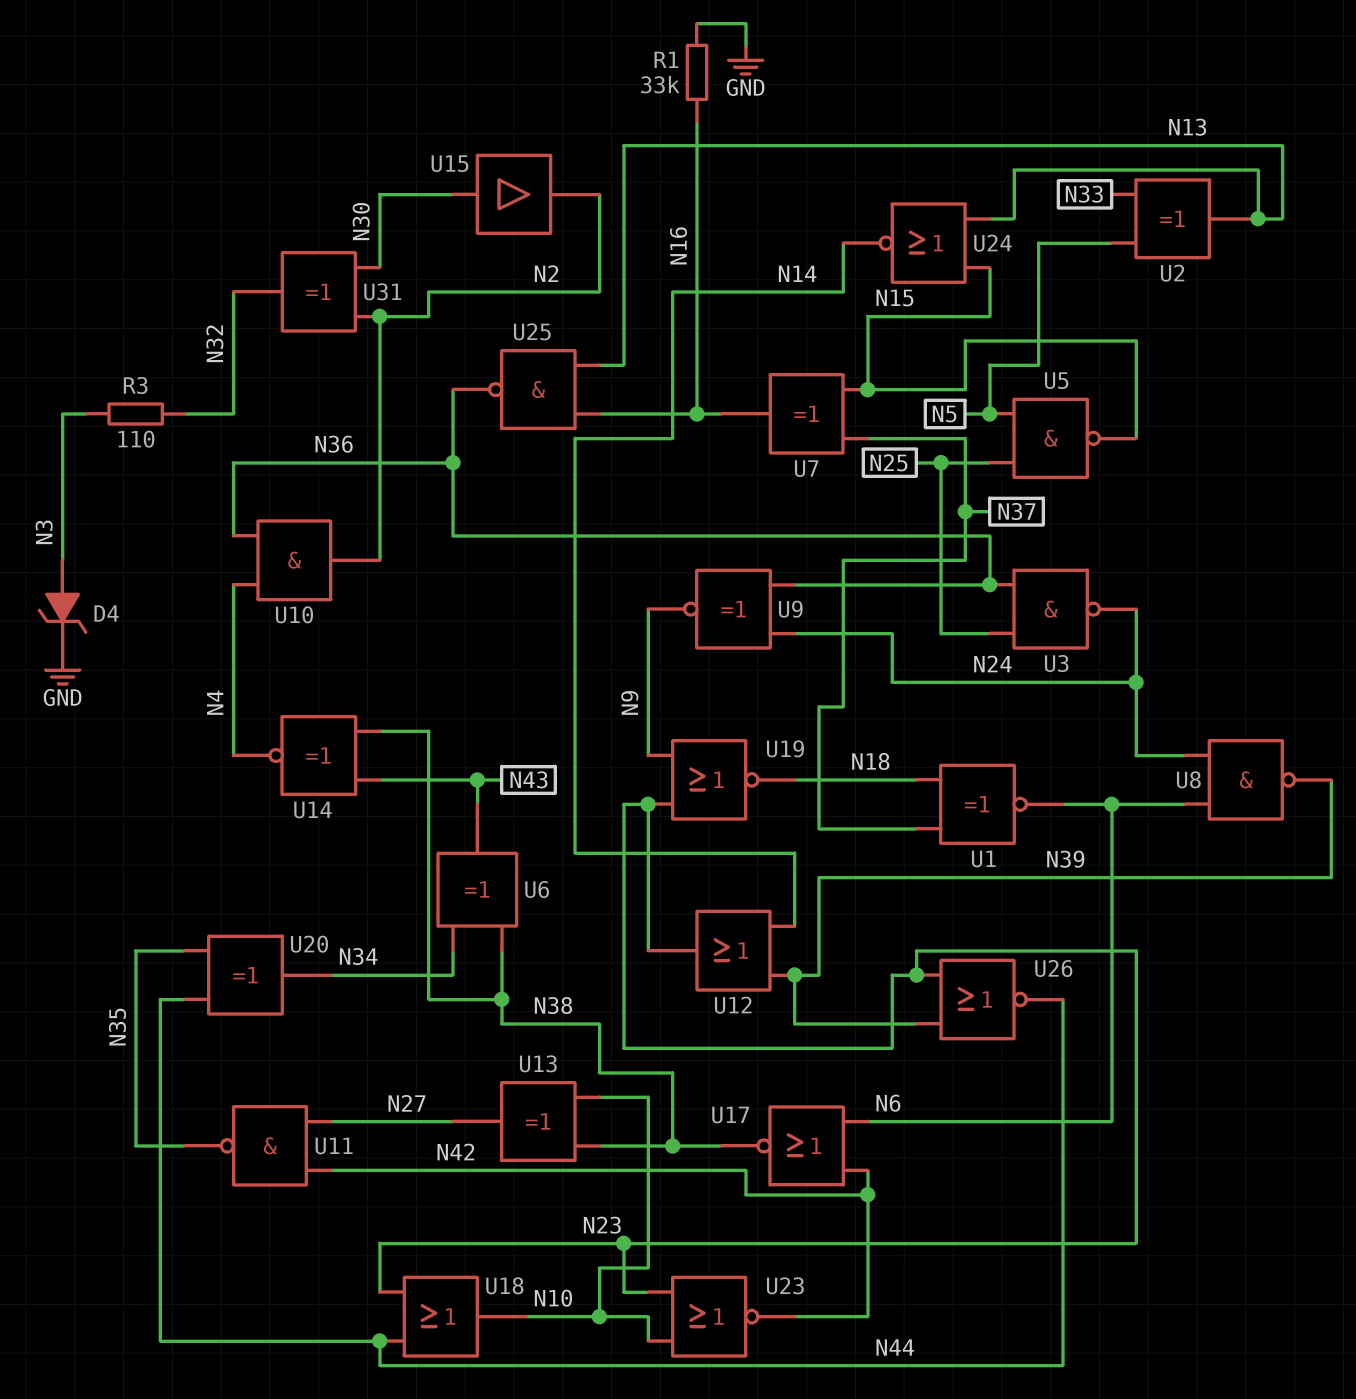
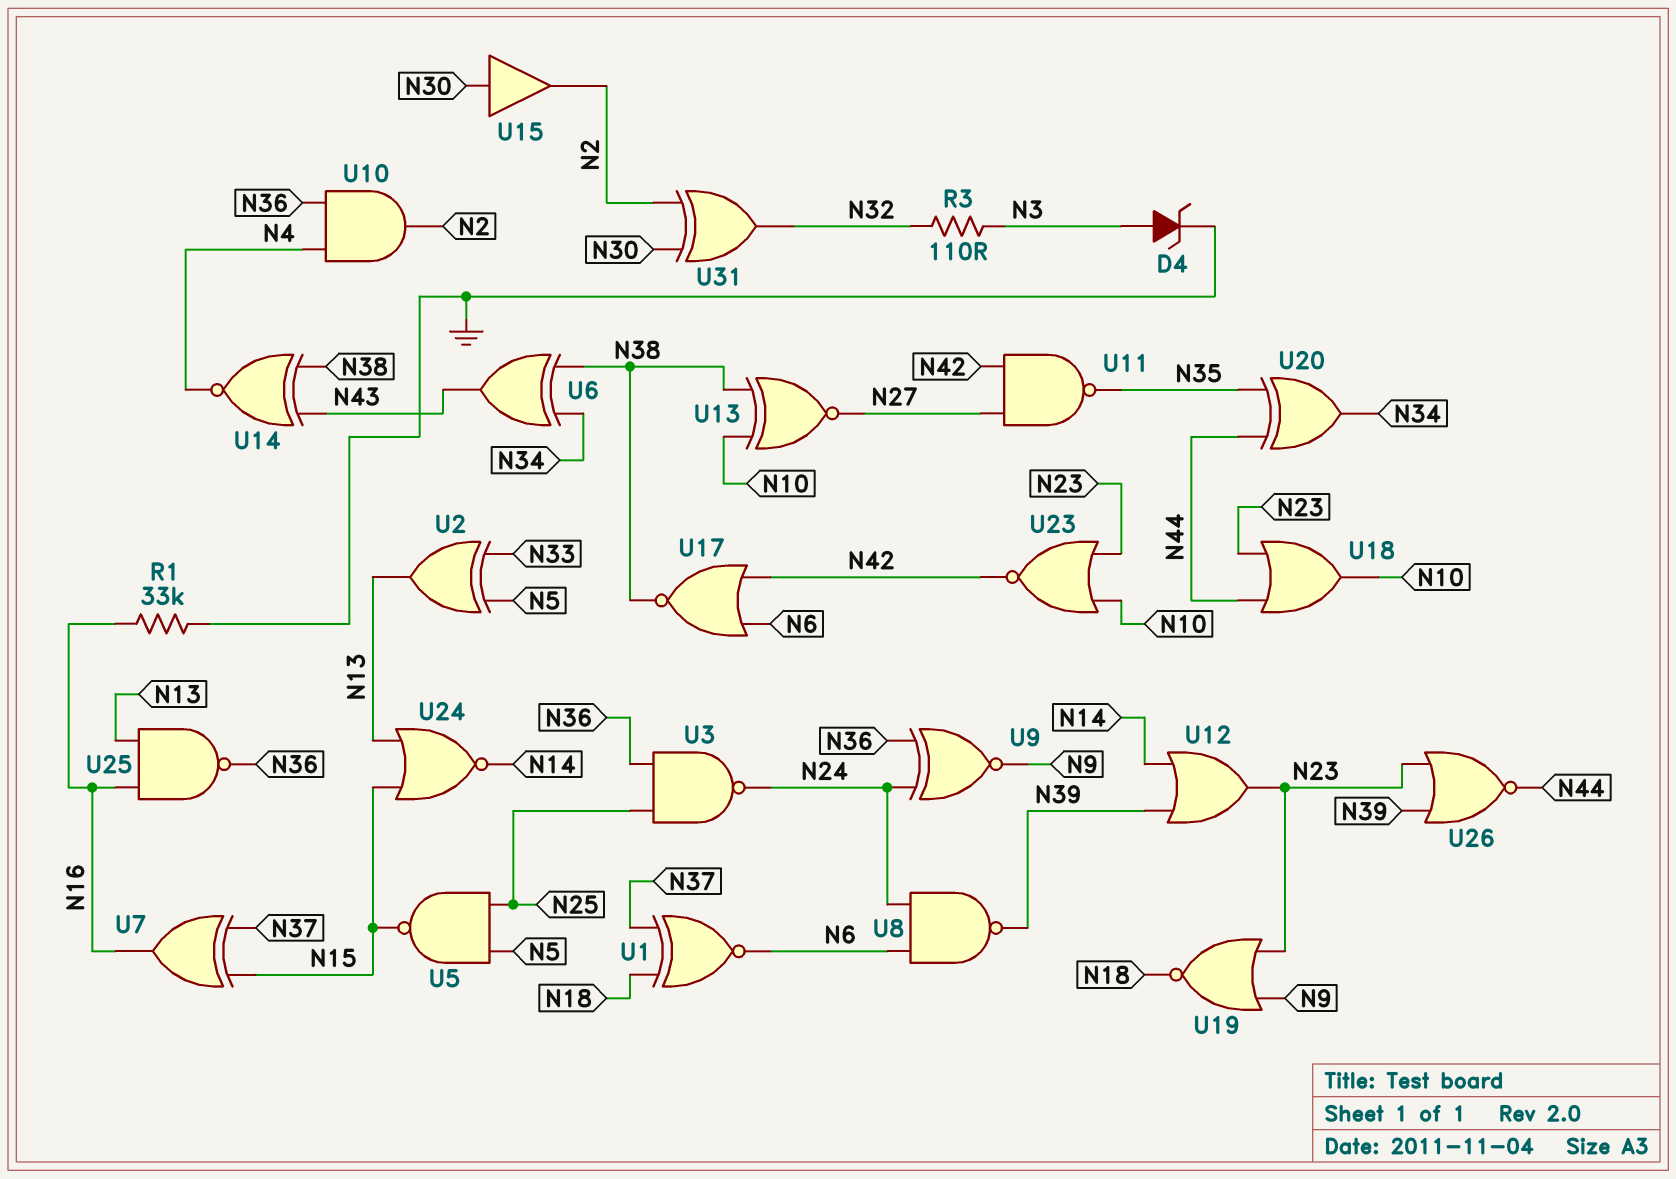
U13: XOR (in N10, in N38, out N27) -> XNOR (in N10, in N38, out N27)

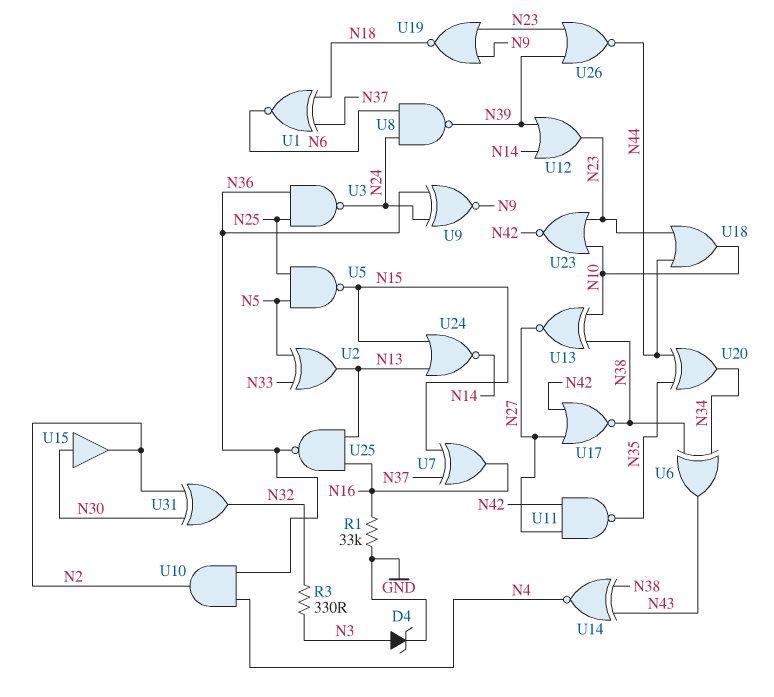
R3: 110 (N3, N32) -> 330 (N3, N32)
U17: NOR (in N6, in N42, out N38) -> NOR (in N27, in N42, out N38)

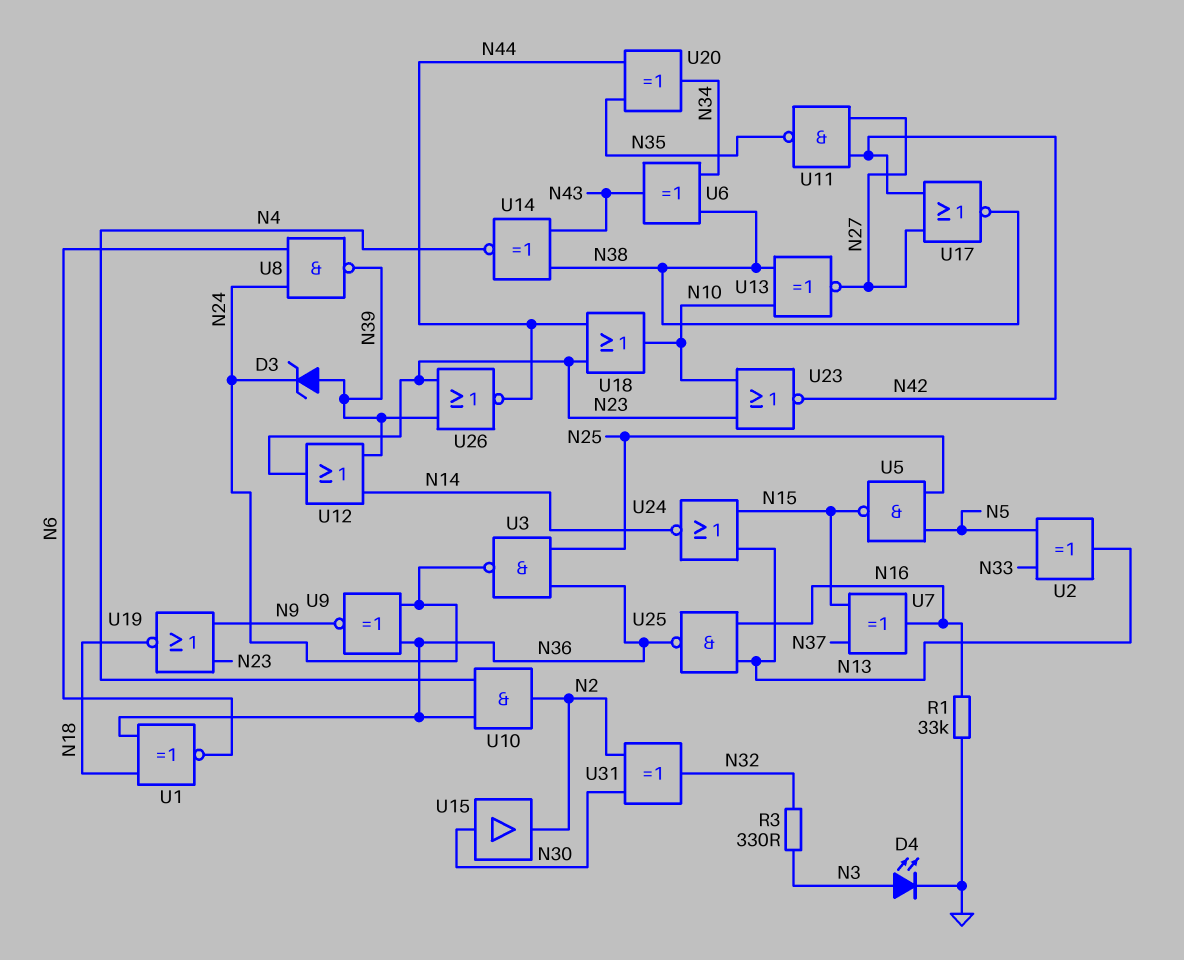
D3: none -> zener (A N39, K N24)
D4: zener (A N3, K GND) -> LED (A N3, K GND)
U1: XNOR (in N18, in N37, out N6) -> XNOR (in N18, in N36, out N6)

